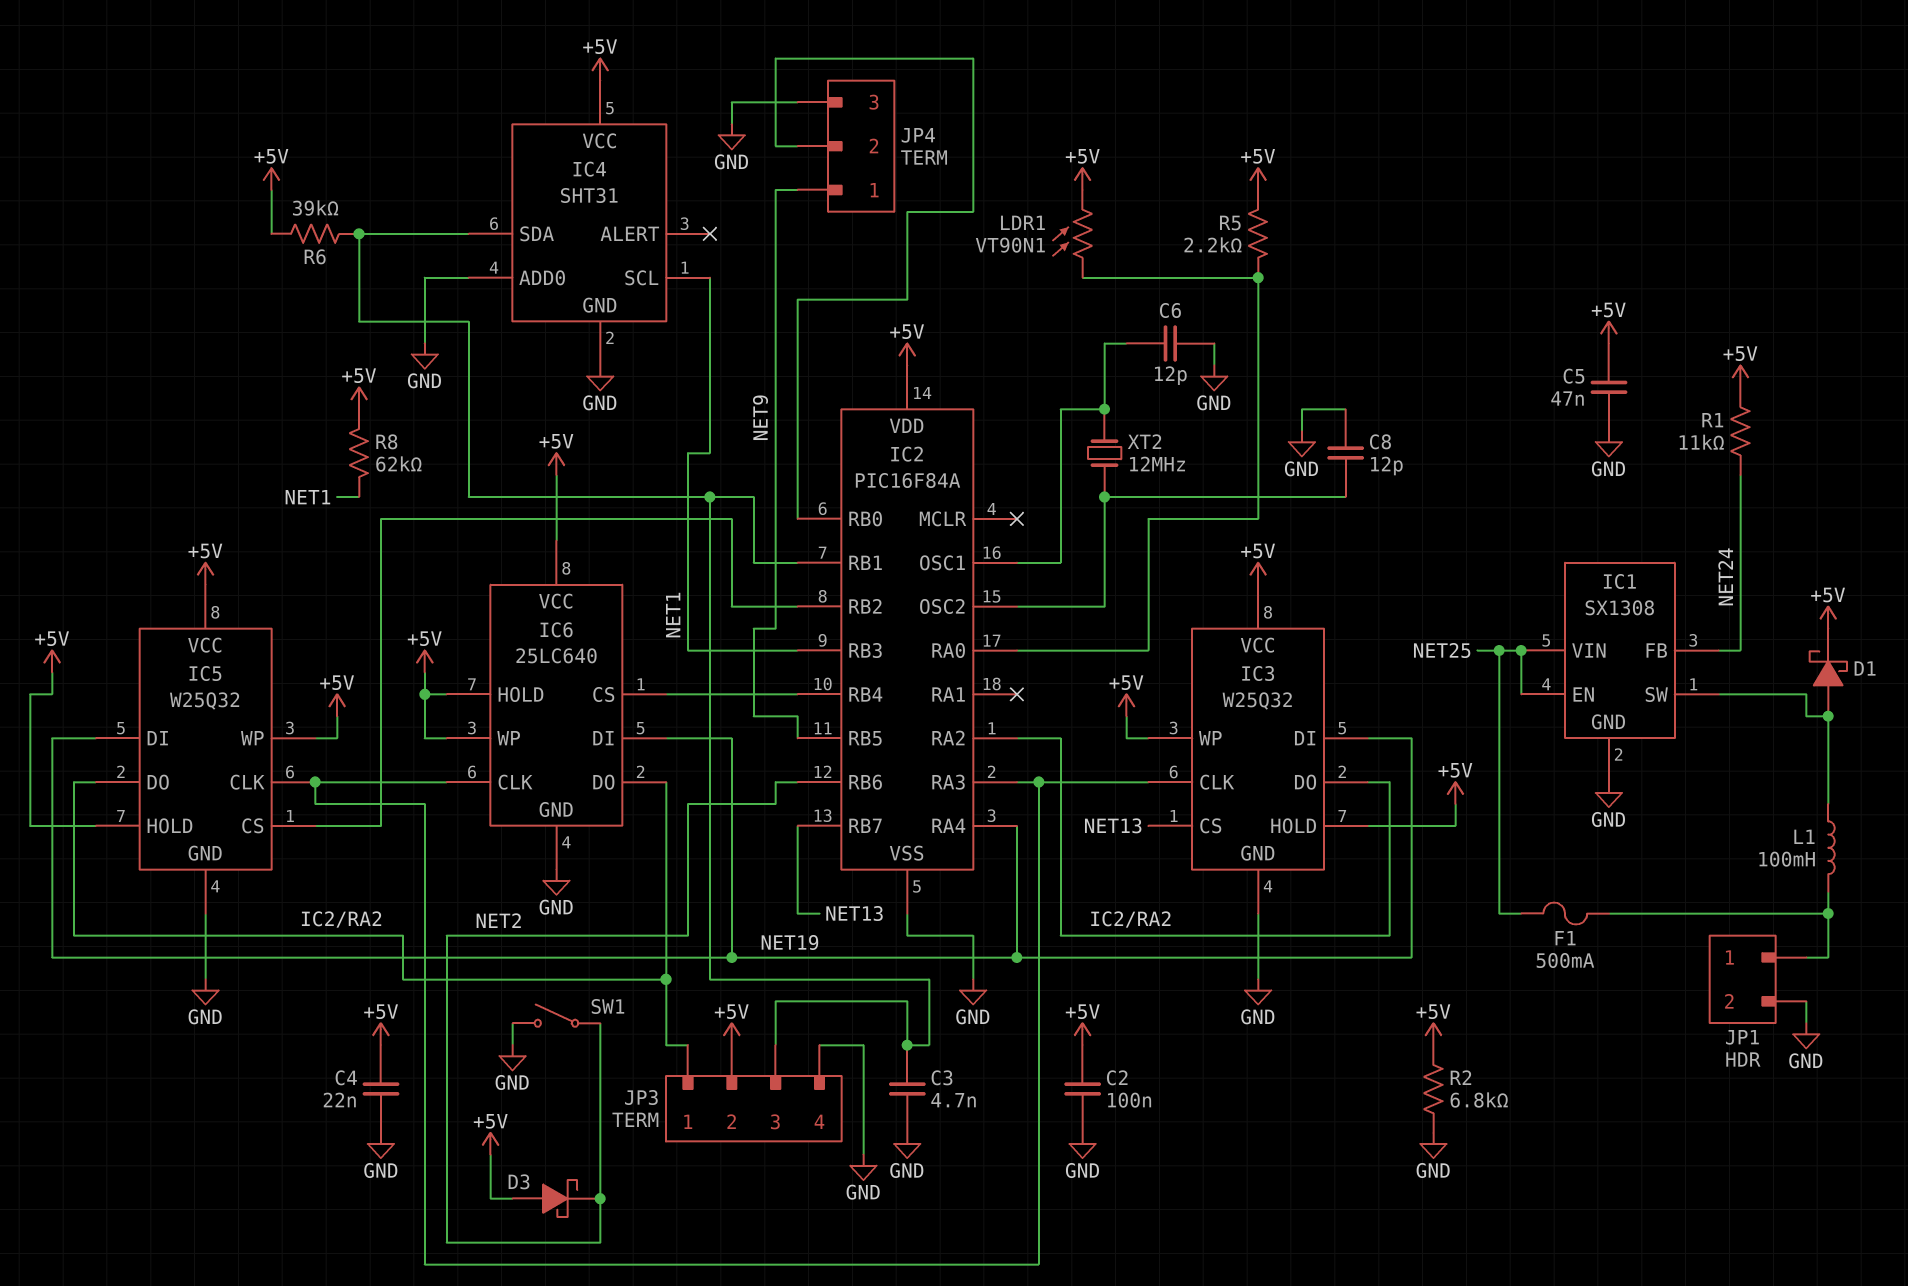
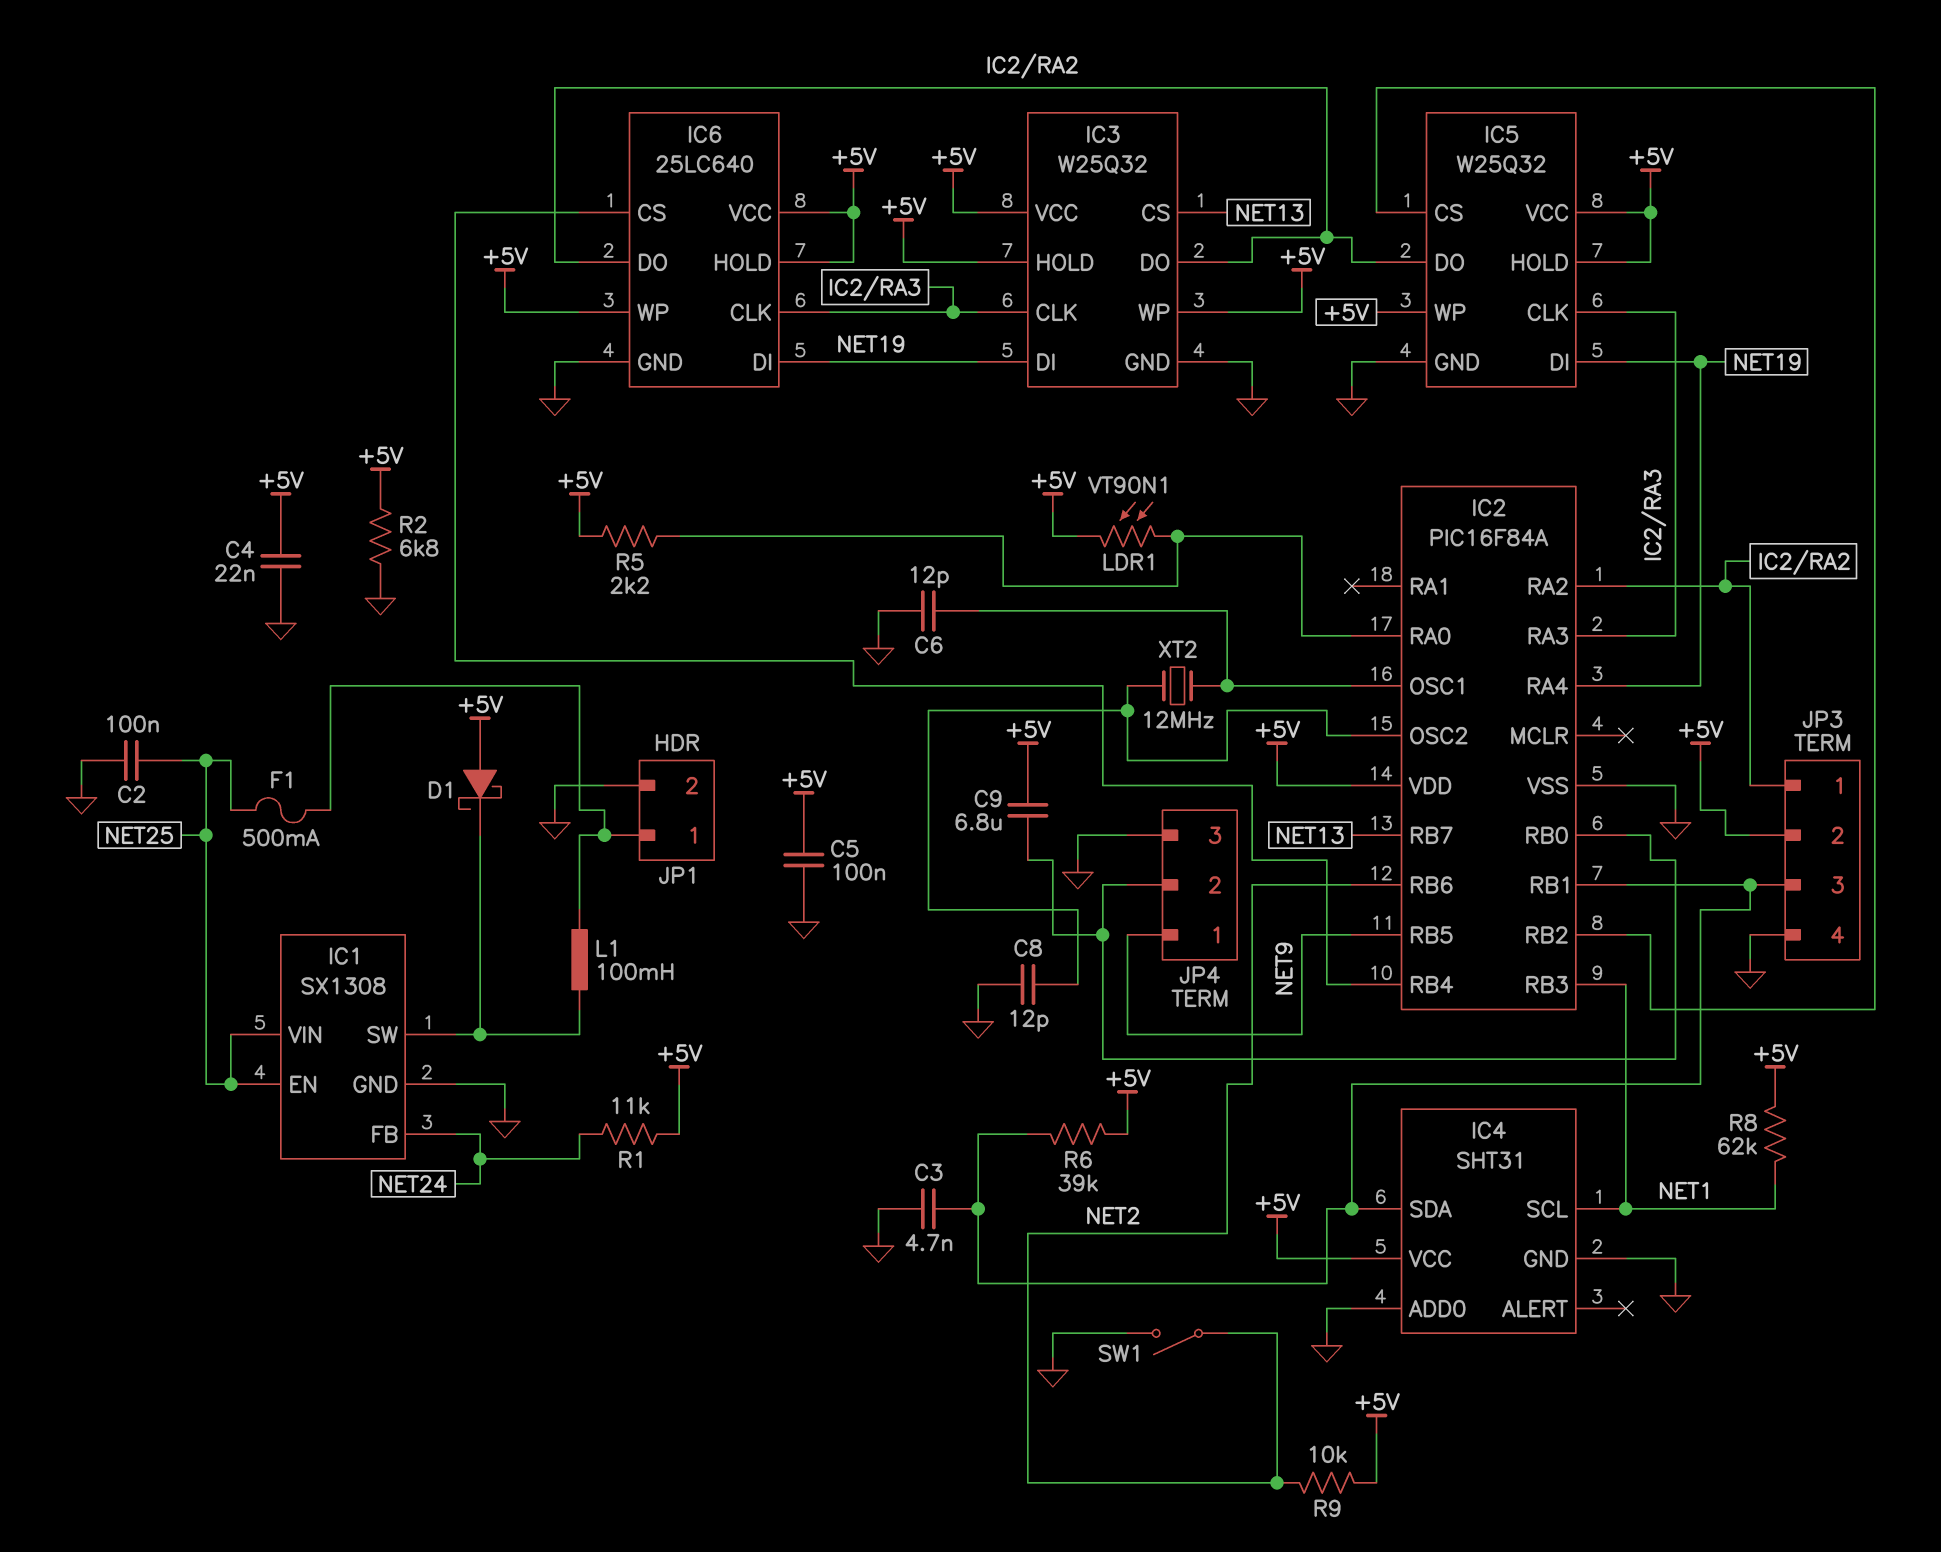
C2: 100nF (+5V, GND) -> 100nF (GND, NET25)
C5: 47nF (+5V, GND) -> 100nF (+5V, GND)
C9: none -> 6.8uF (+5V, IC2/RB0)
D1: schottky (A IC1/SW, K +5V) -> schottky (A +5V, K IC1/SW)
D3: schottky (A +5V, K NET2) -> none
R9: none -> 10k (+5V, NET2)

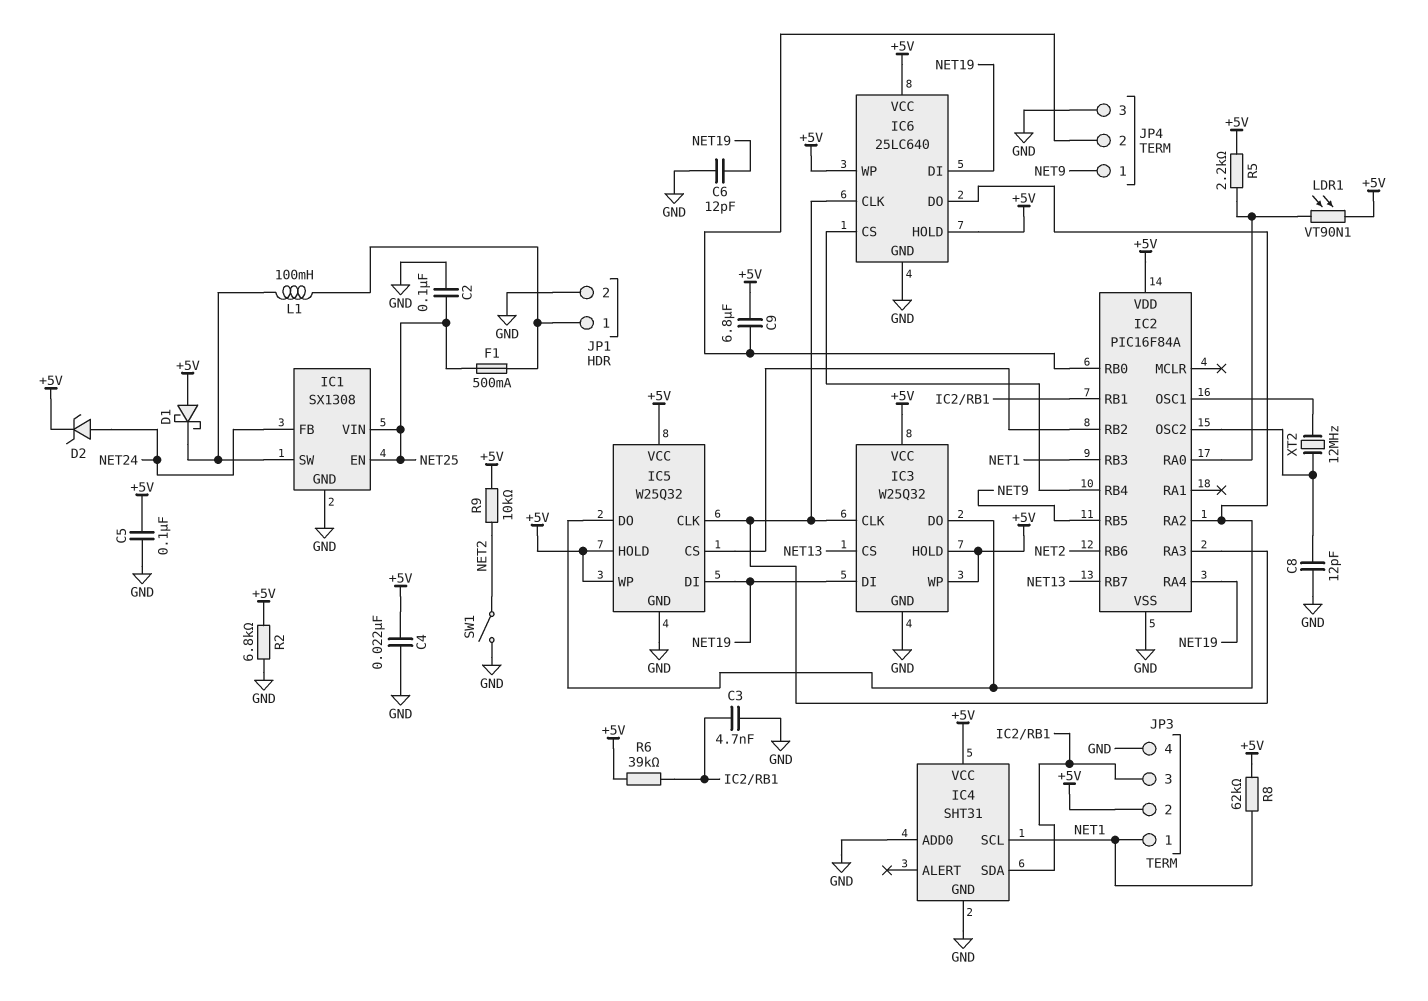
C6: 12pF (GND, IC2/OSC1) -> 12pF (GND, NET19)
D2: none -> zener (A NET24, K +5V)
JP3 pin 1: IC2/RA2 -> NET1
R1: 11k (+5V, NET24) -> none

